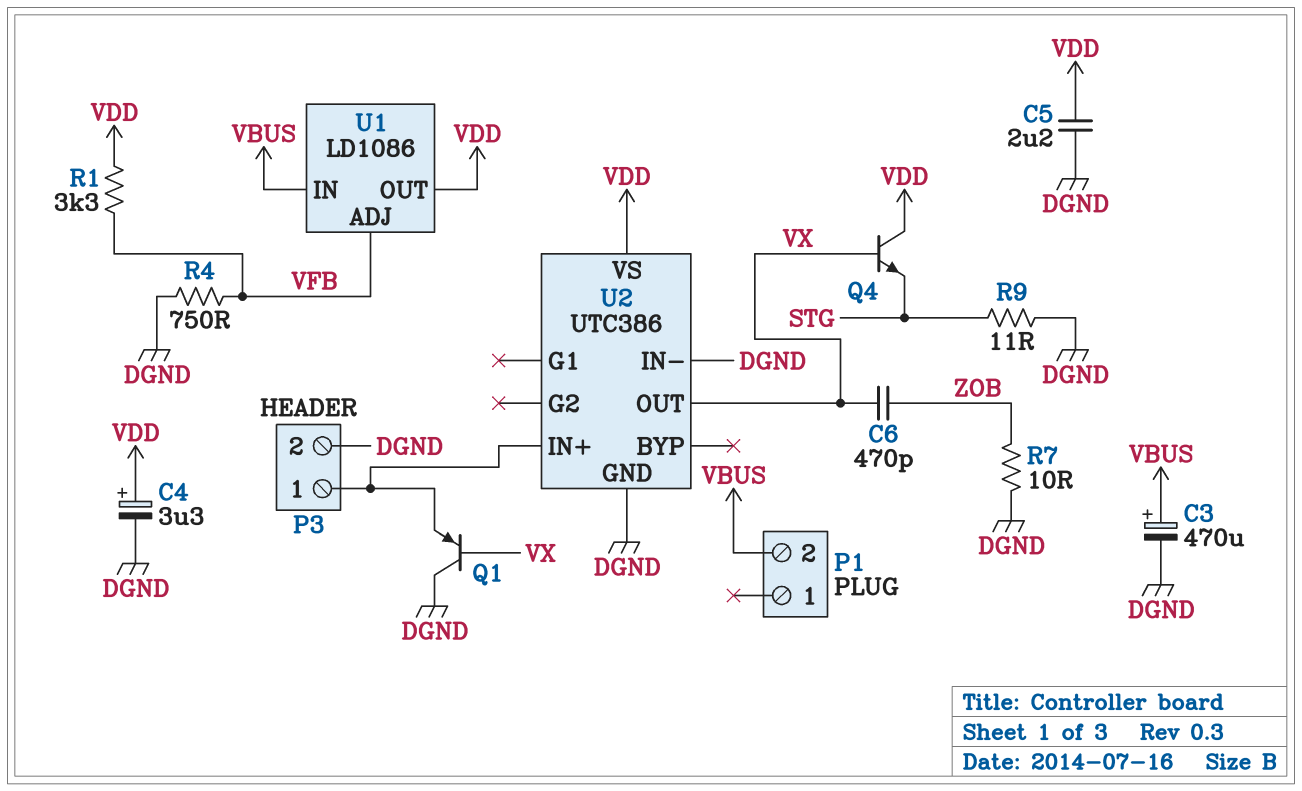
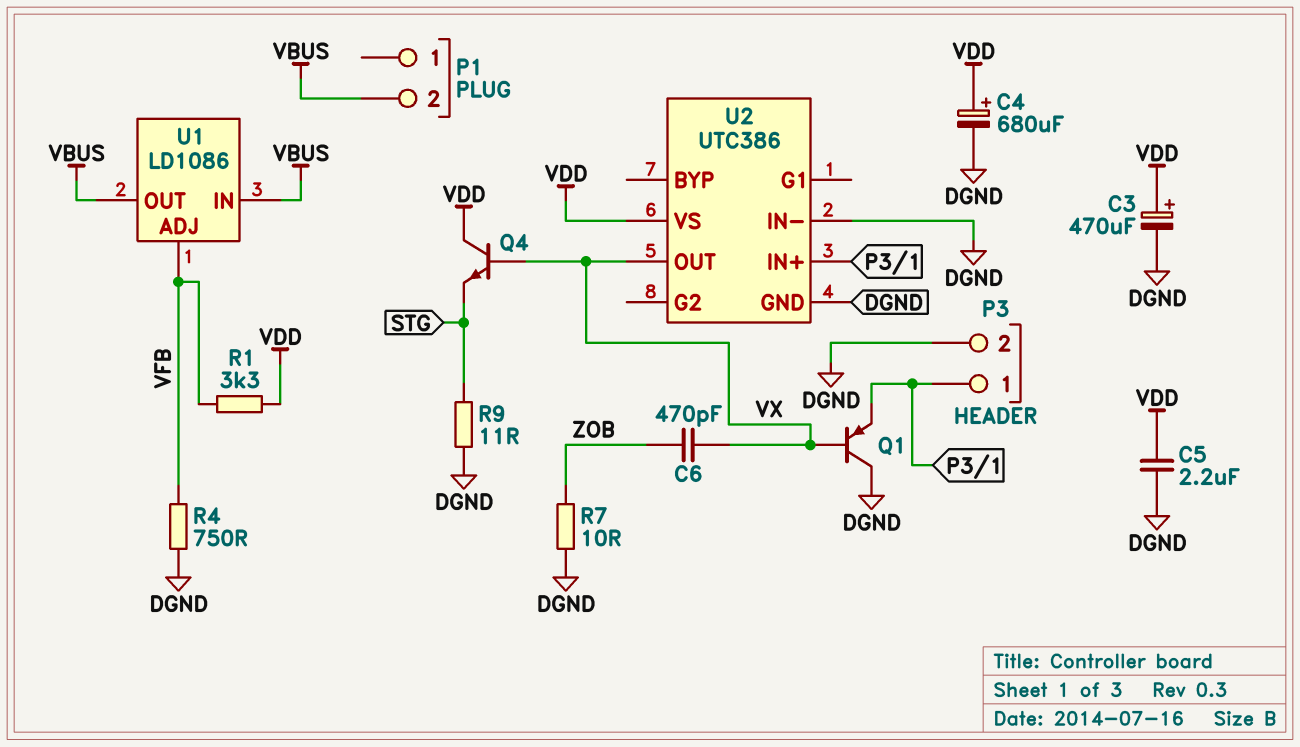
C3: 470uF (plus VBUS, minus DGND) -> 470uF (plus VDD, minus DGND)
C4: 3.3uF (plus VDD, minus DGND) -> 680uF (plus VDD, minus DGND)
U1 pin OUT: VDD -> VBUS

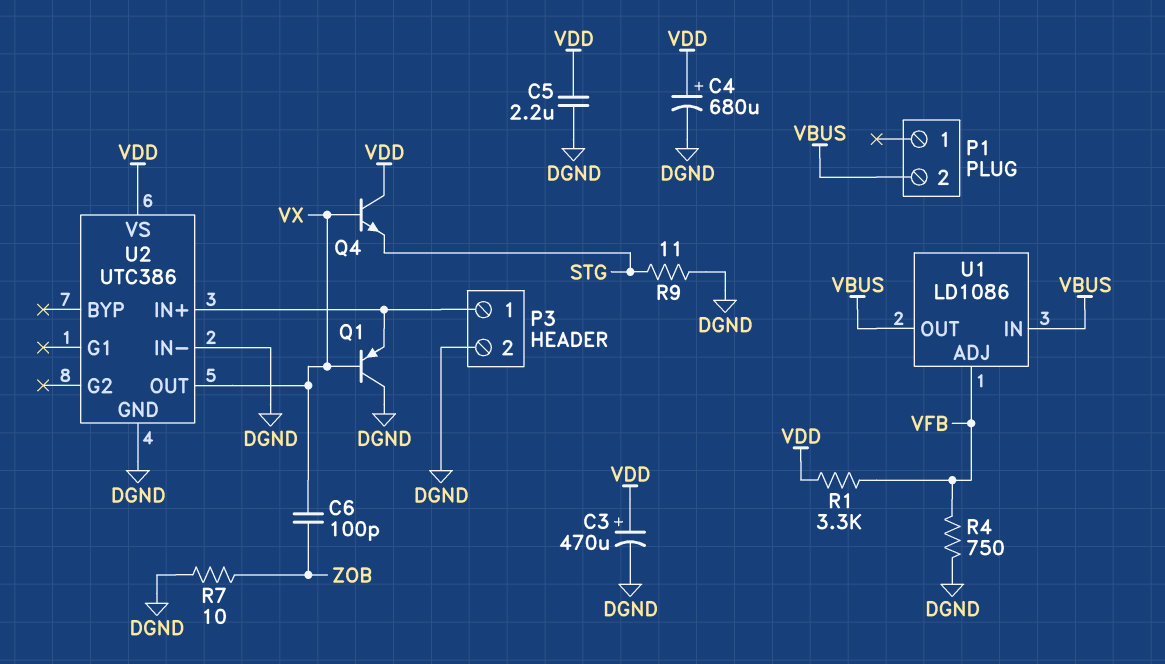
C6: 470pF (VX, ZOB) -> 100pF (VX, ZOB)

